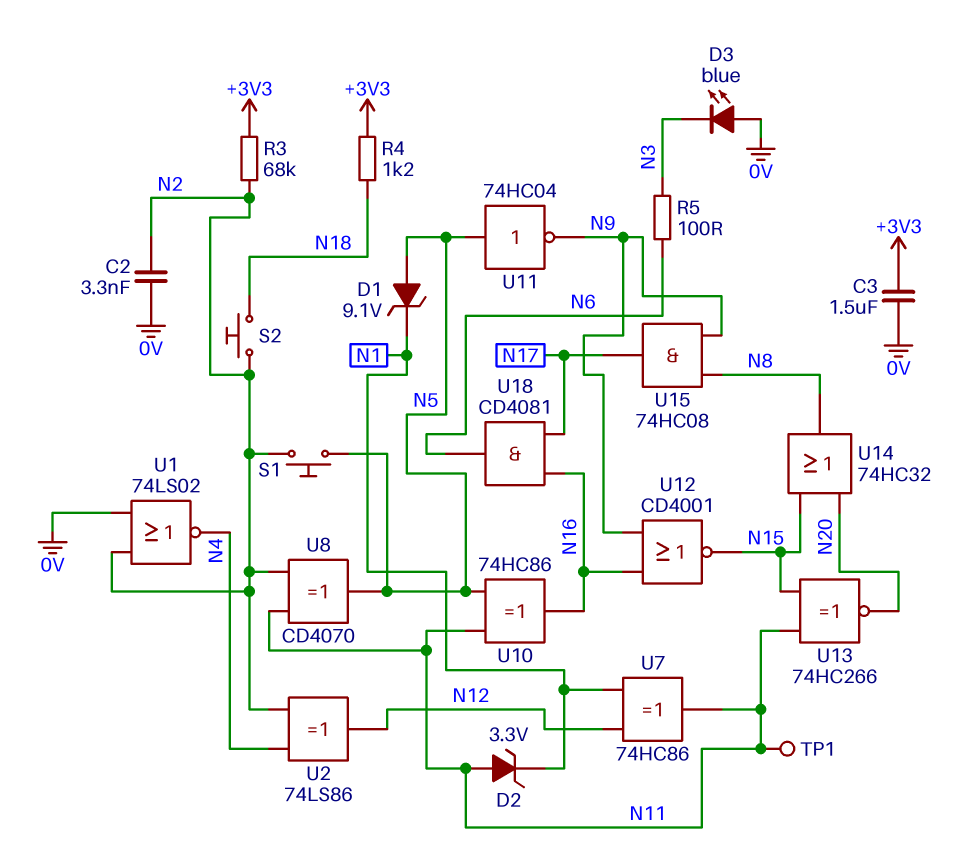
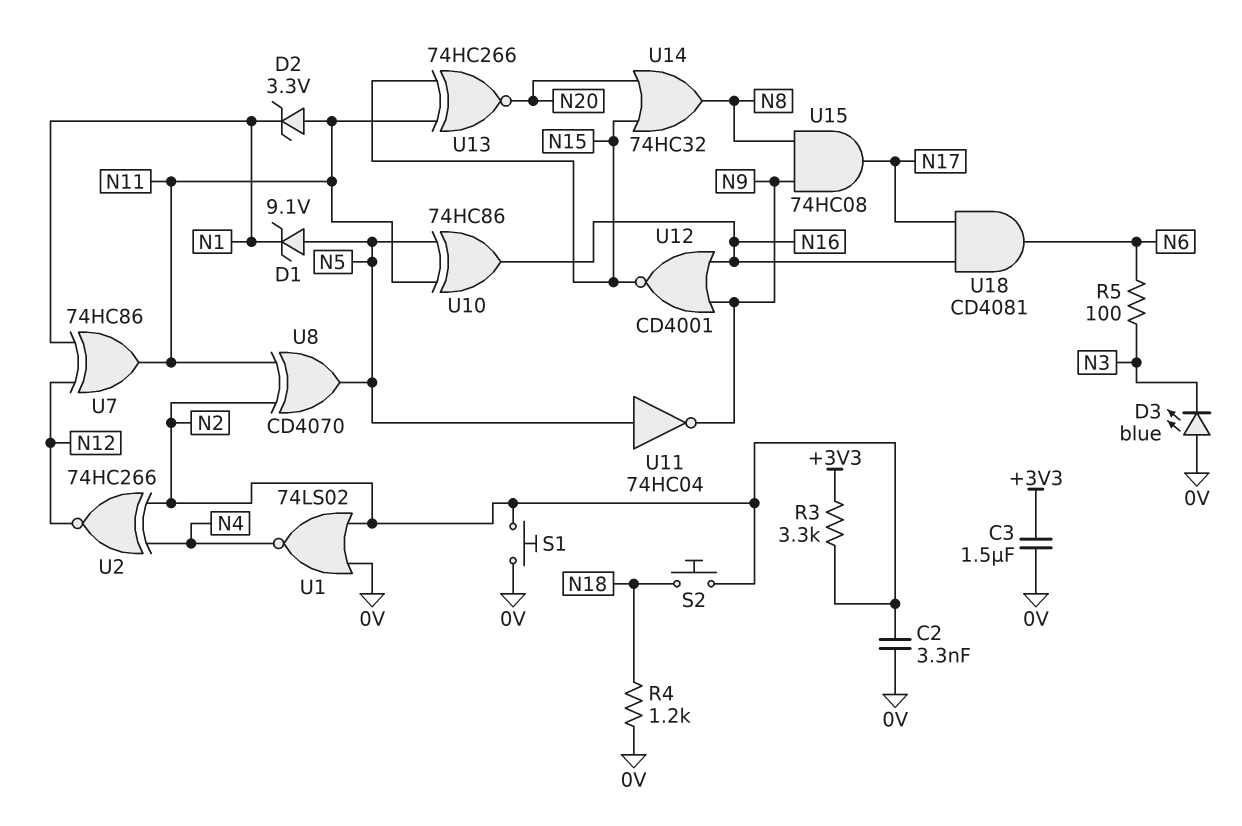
R3: 68k (+3V3, N2) -> 3.3k (+3V3, N2)
R4: 1.2k (+3V3, N18) -> 1.2k (0V, N18)
S1: button (N2, N5) -> button (0V, N2)
TP1: test point (N11) -> none
U2: XOR 74LS86 (in N2, in N4, out N12) -> XNOR 74HC266 (in N2, in N4, out N12)

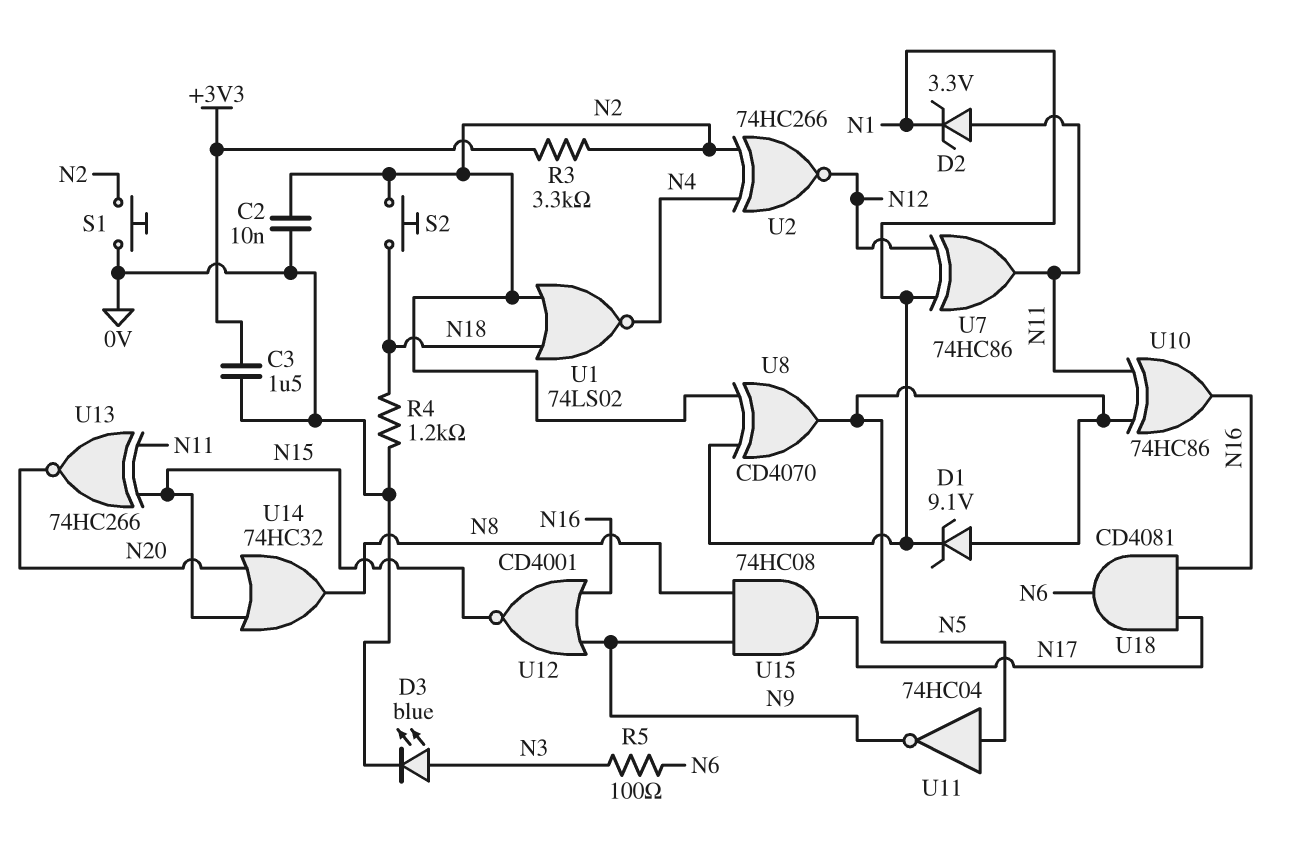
C2: 3.3nF (0V, N2) -> 10nF (0V, N2)
D3: LED blue (A 0V, K N3) -> LED blue (A N3, K 0V)
U1: NOR 74LS02 (in 0V, in N2, out N4) -> NOR 74LS02 (in N2, in N18, out N4)
U8: XOR CD4070 (in N2, in N11, out N5) -> XOR CD4070 (in N1, in N2, out N5)

